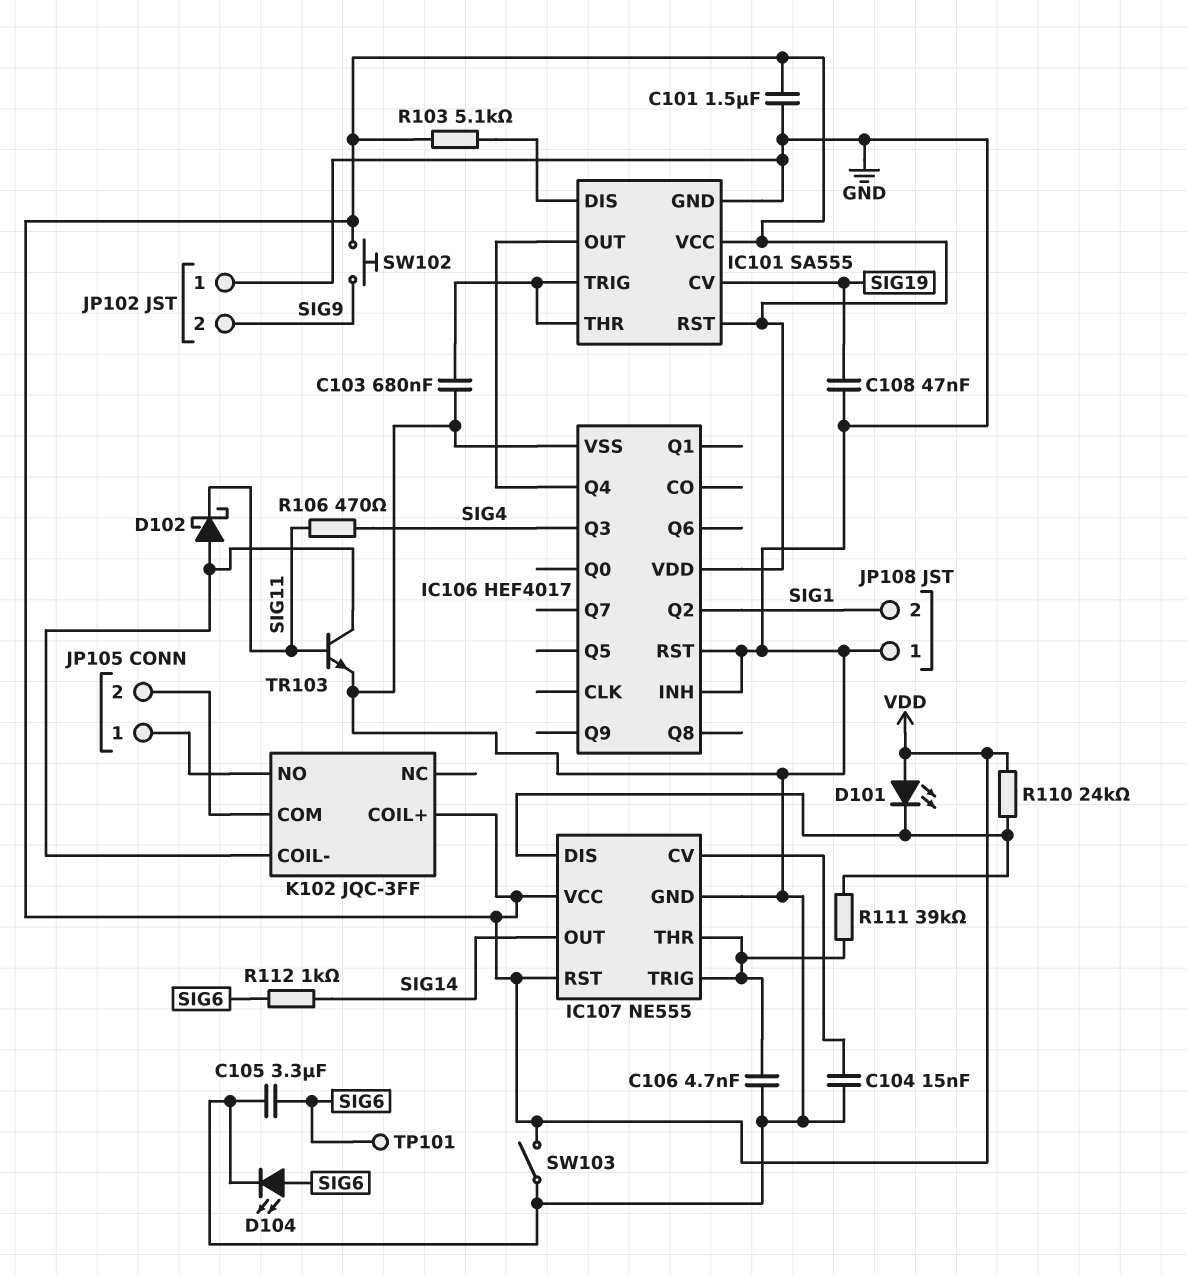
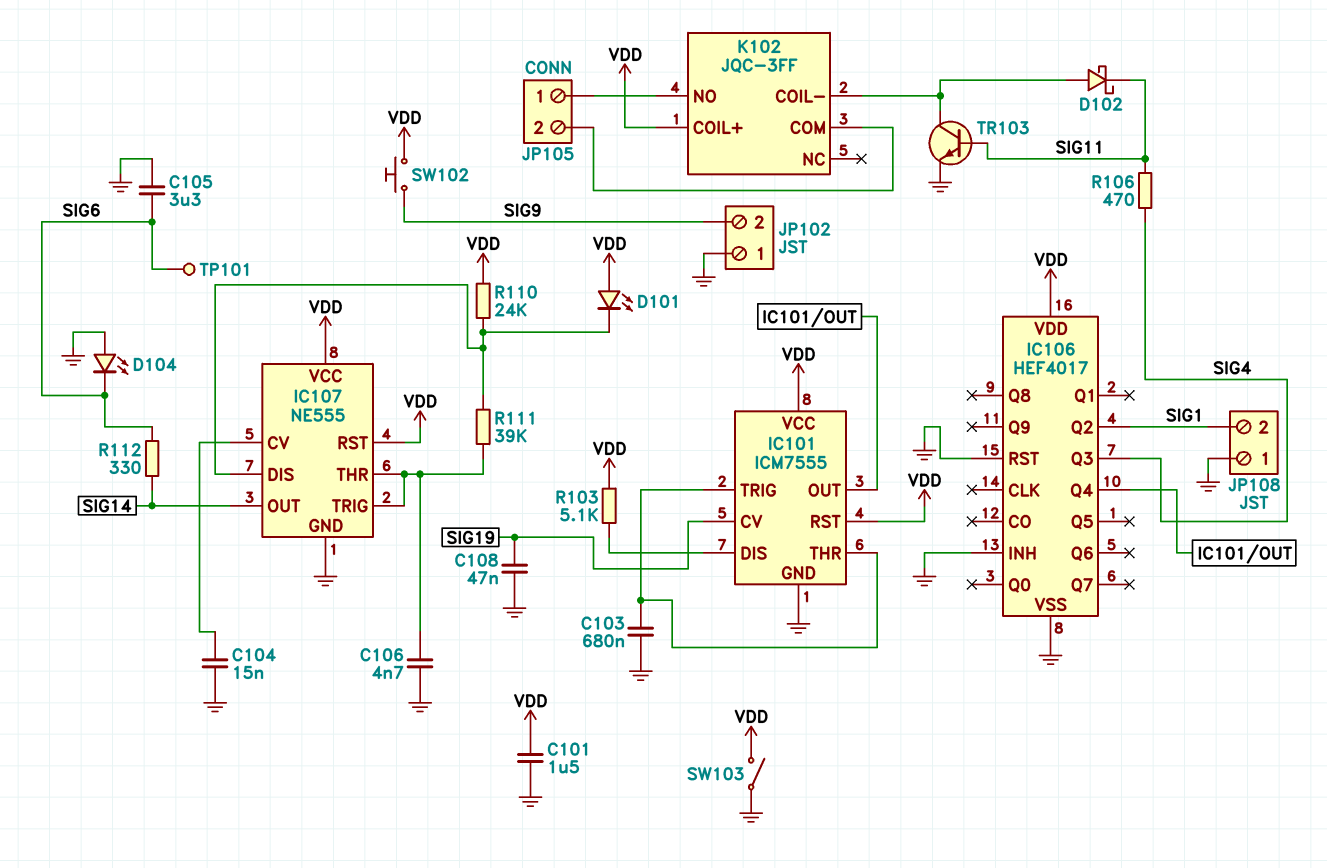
D104: LED (A SIG6, K GND) -> LED (A GND, K SIG6)
IC101: SA555 -> ICM7555
R112: 1k (SIG6, SIG14) -> 330 (SIG6, SIG14)

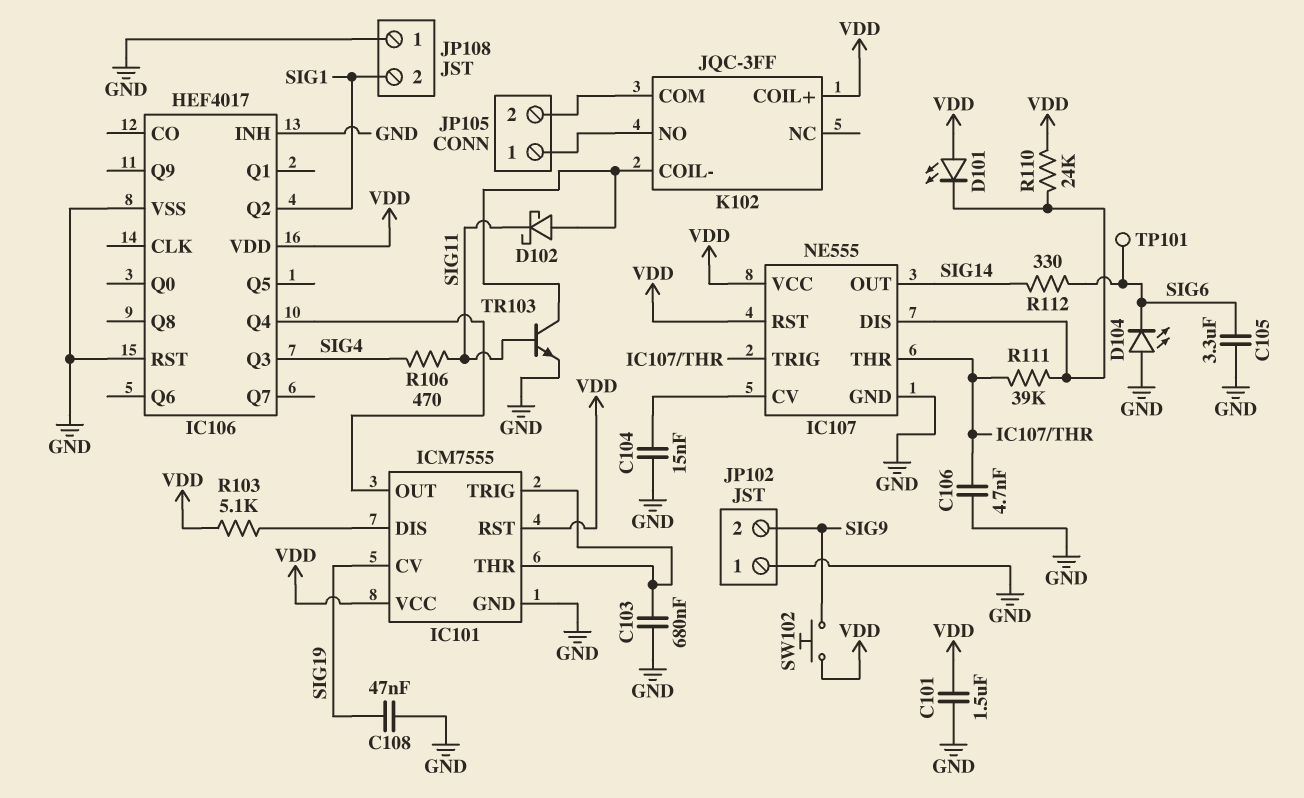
SW103: switch (GND, VDD) -> none

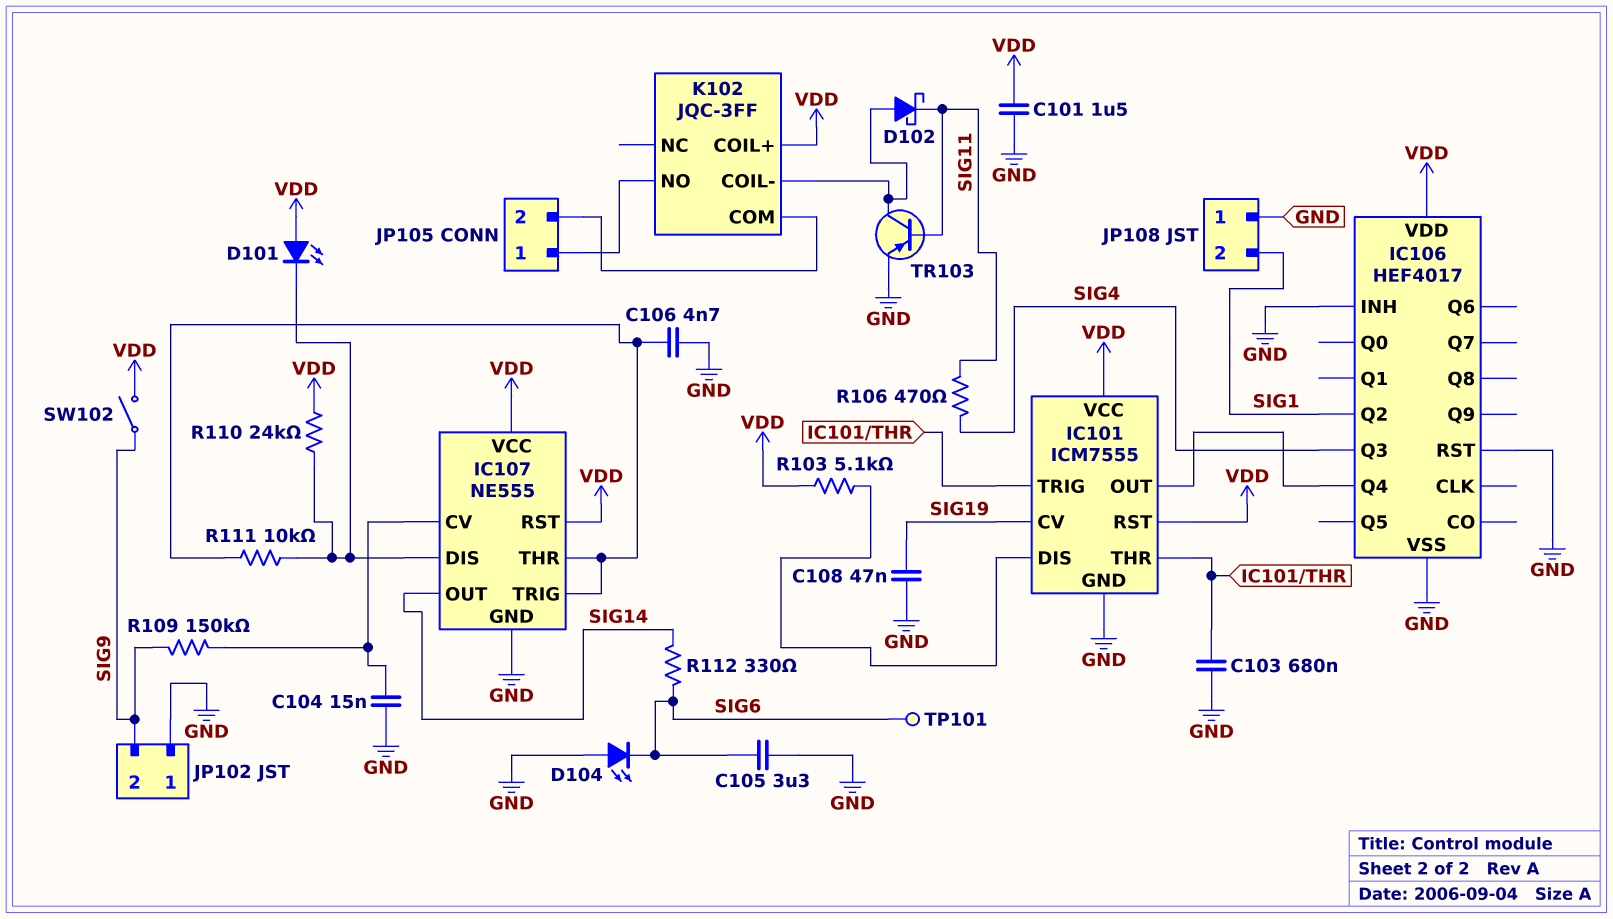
R109: none -> 150k (IC107/CV, SIG9)
R111: 39k (IC107/DIS, IC107/THR) -> 10k (IC107/DIS, IC107/THR)
SW102: button (SIG9, VDD) -> switch (SIG9, VDD)
TR103: NPN (B SIG11, C K102/COIL-, E GND) -> PNP (B SIG11, C K102/COIL-, E GND)

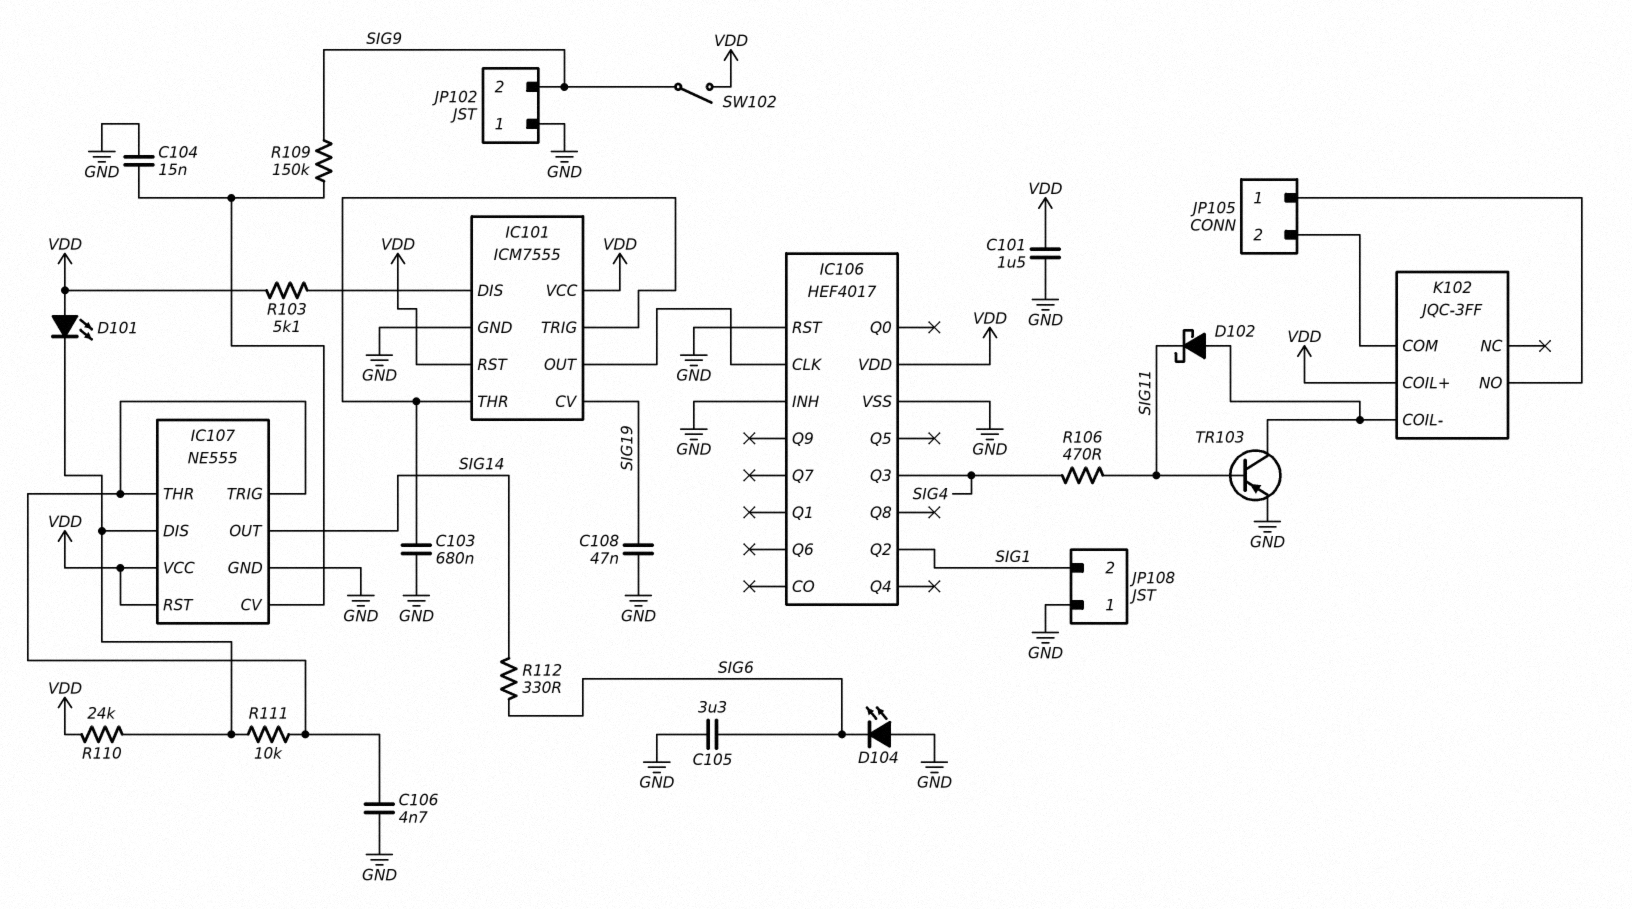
IC106 pin CLK: none -> IC101/OUT
IC106 pin Q4: IC101/OUT -> none
TP101: test point (SIG6) -> none

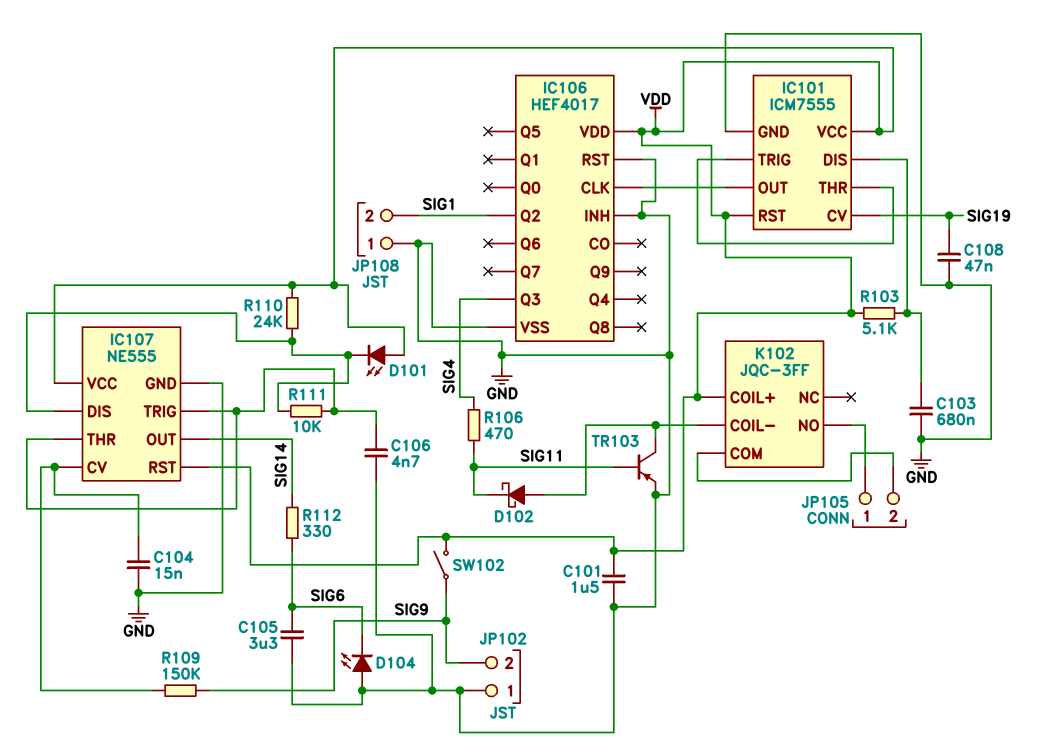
C103: 680nF (GND, IC101/THR) -> 680nF (GND, IC101/DIS)

